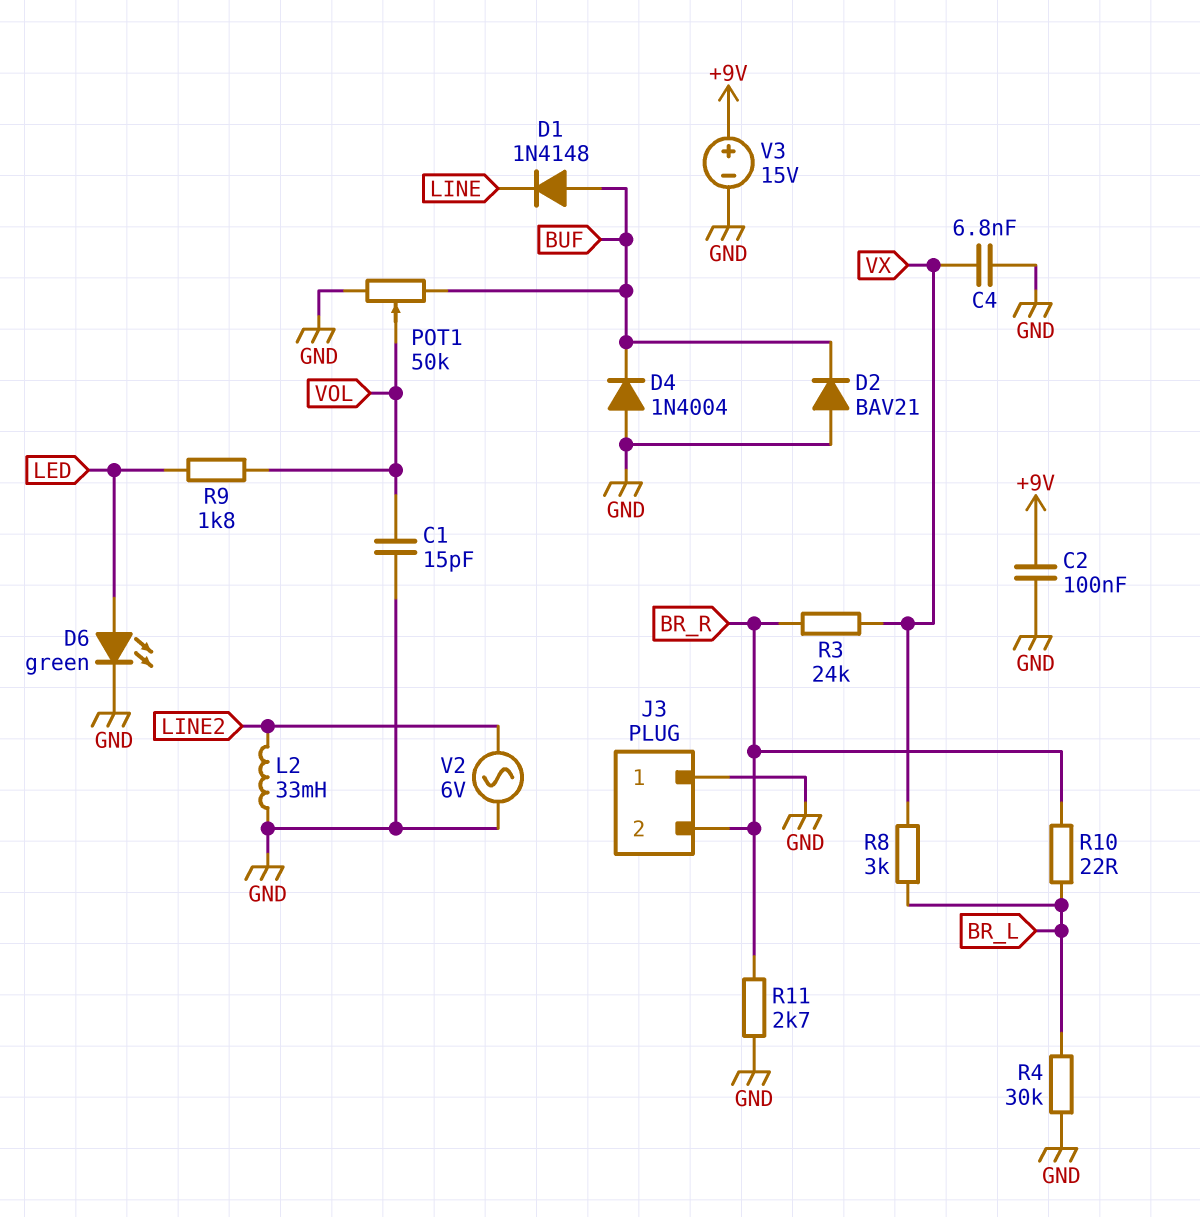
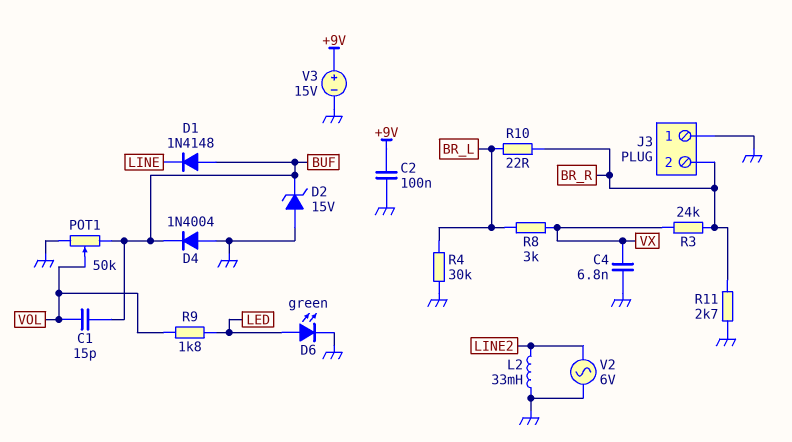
C1: 15pF (GND, VOL) -> 15pF (BUF, VOL)
D2: diode BAV21 (A GND, K BUF) -> zener 15V (A GND, K BUF)

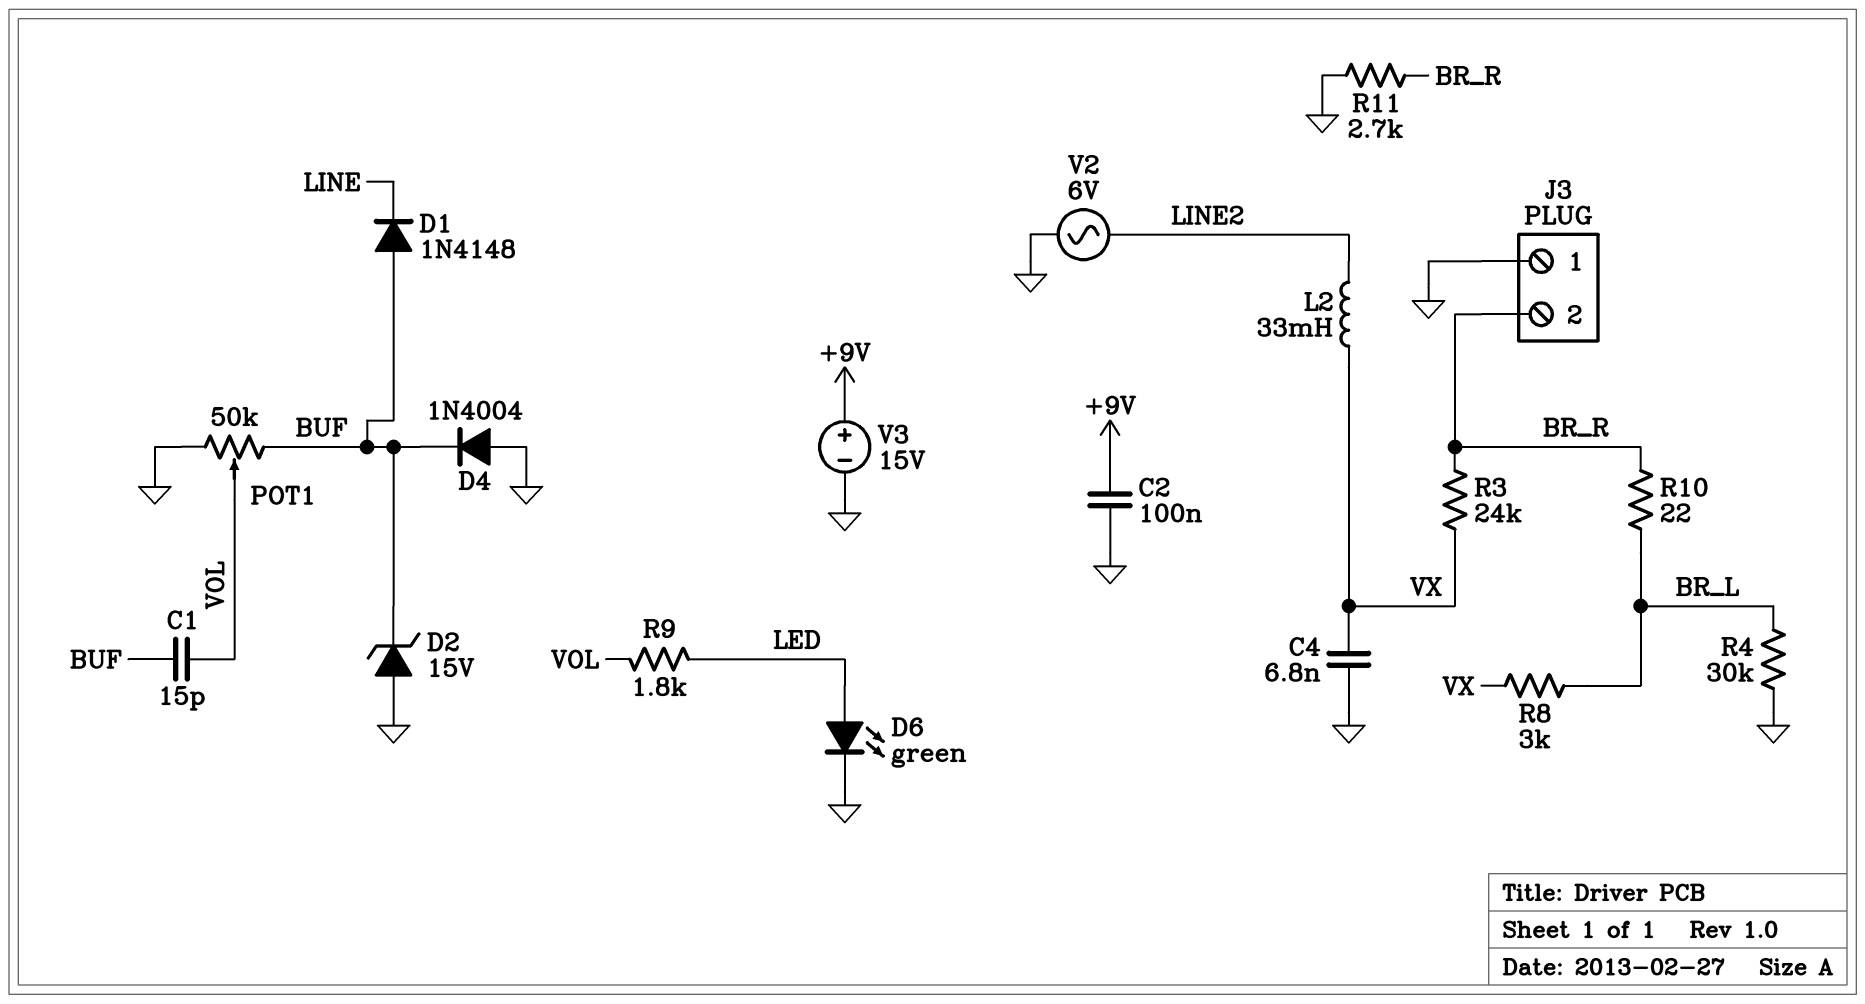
L2: 33mH (GND, LINE2) -> 33mH (LINE2, VX)

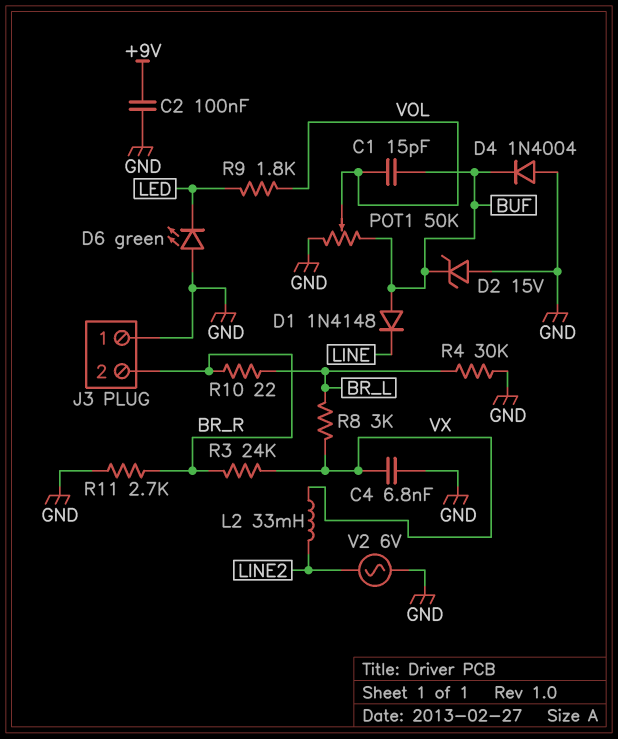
D6: LED green (A LED, K GND) -> LED green (A GND, K LED)
V3: 15V (plus +9V, minus GND) -> none

